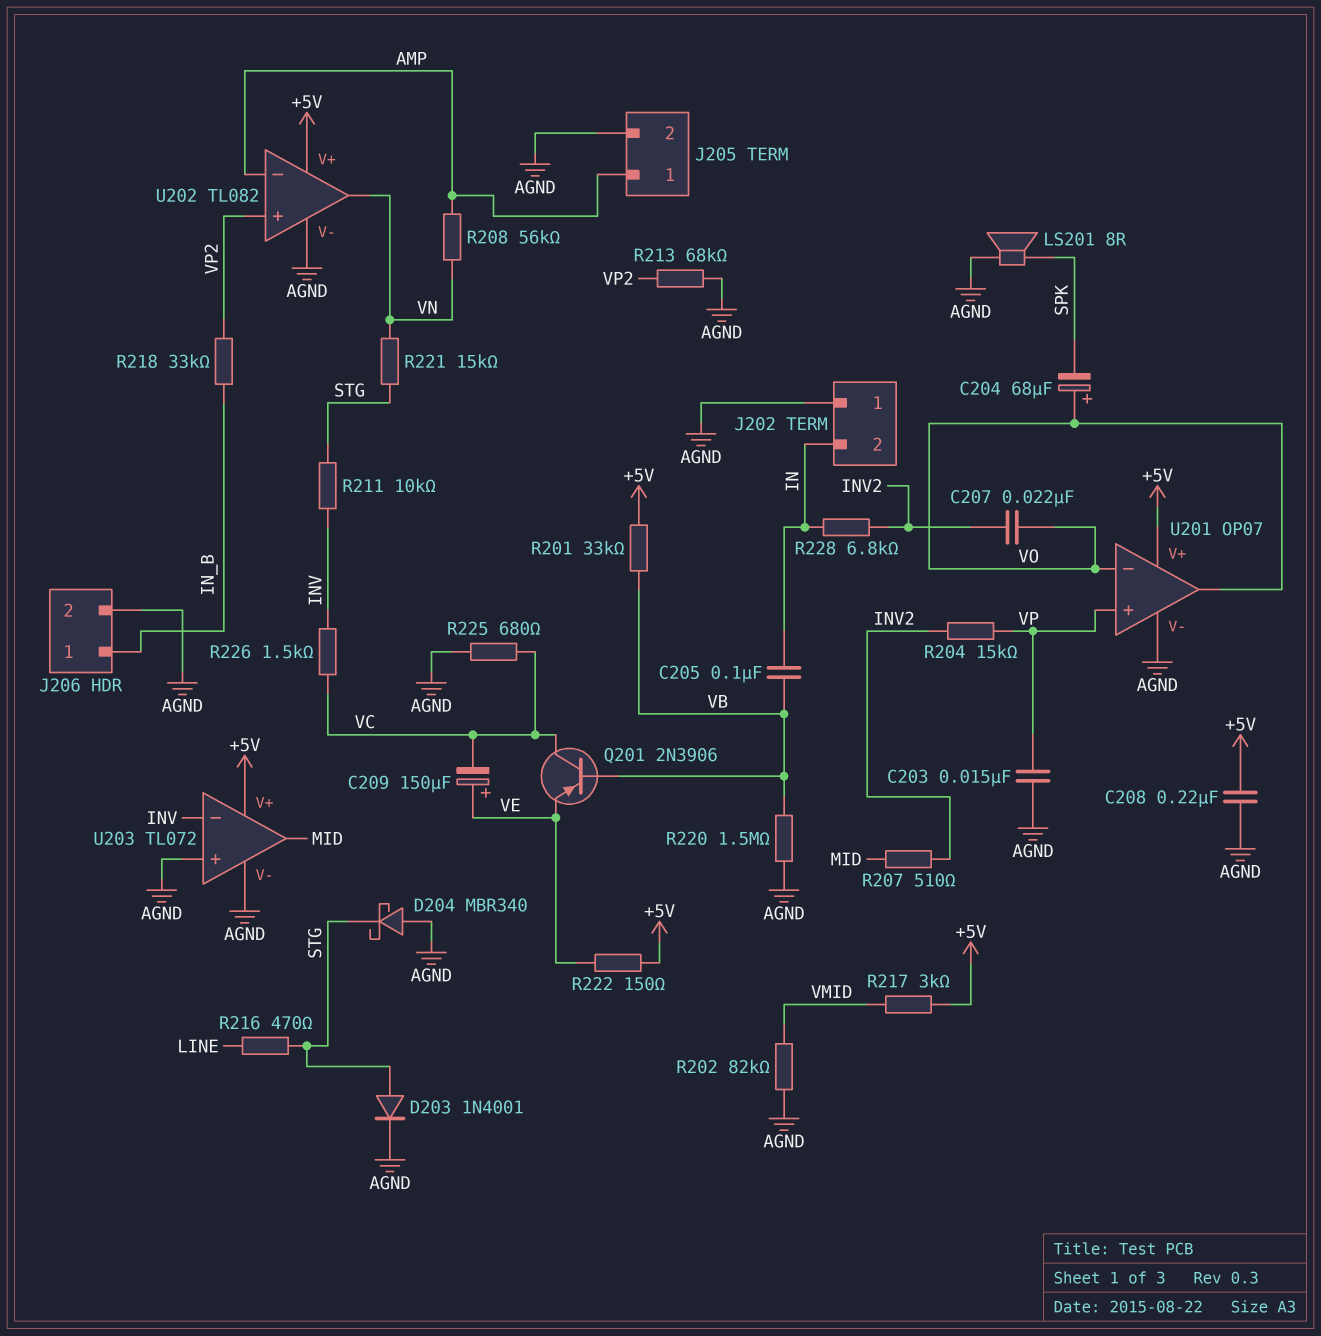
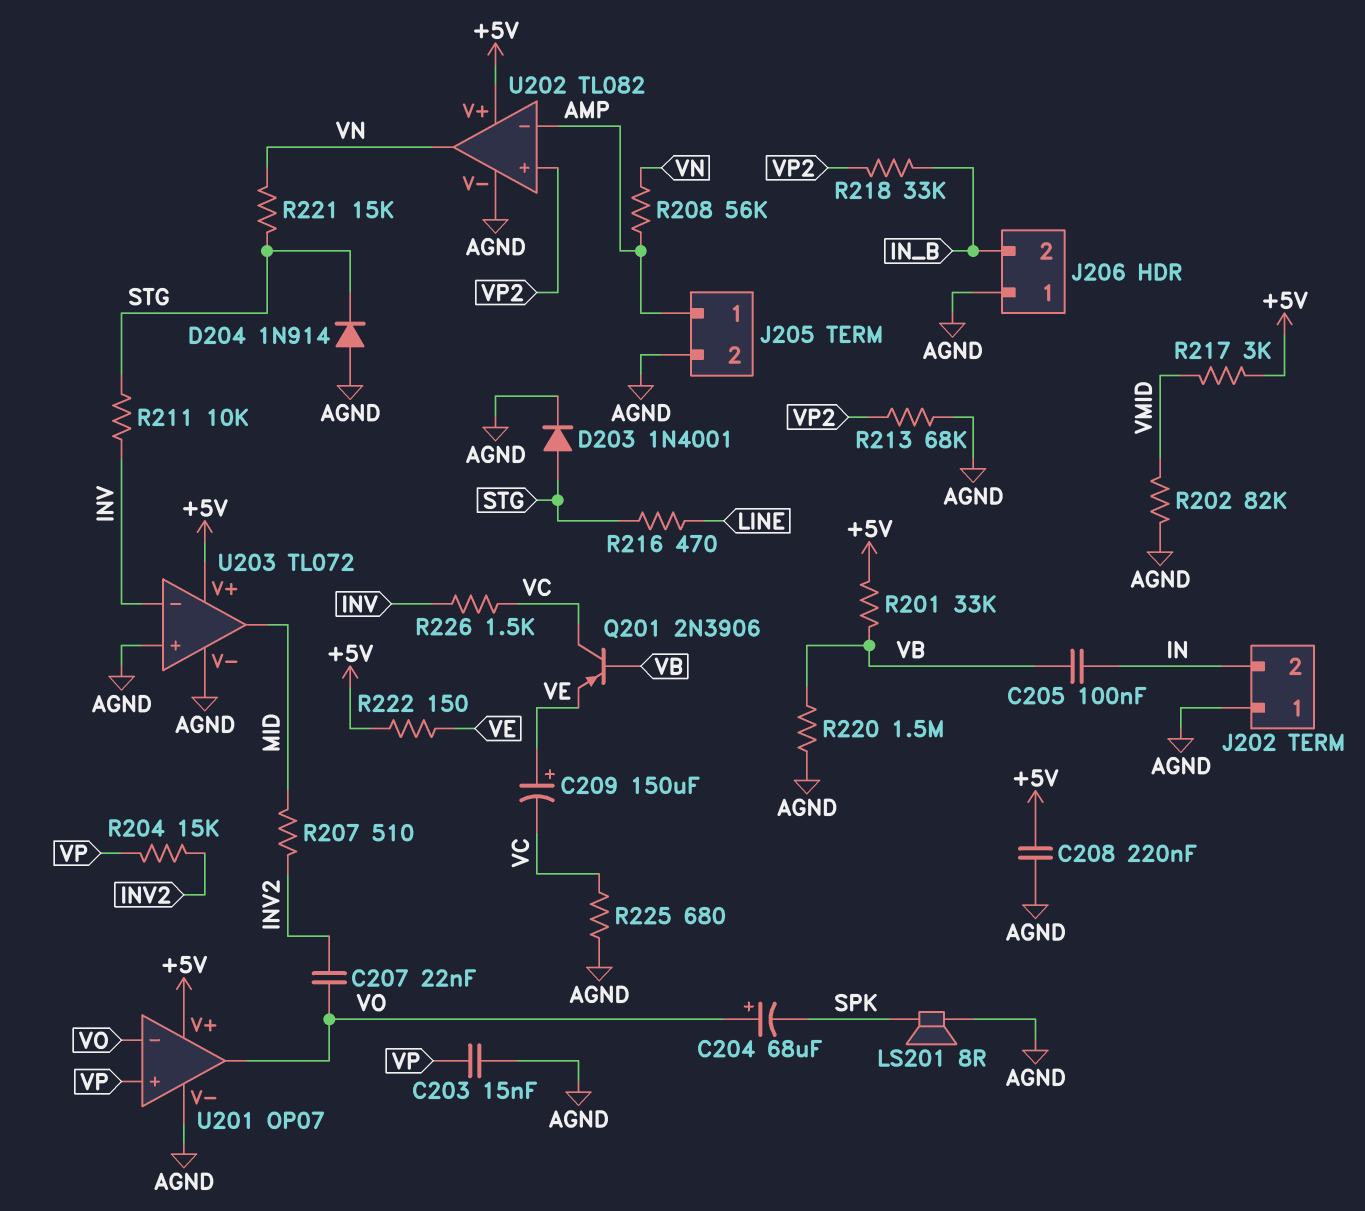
D204: schottky MBR340 (A AGND, K STG) -> diode 1N914 (A AGND, K STG)
J206 pin 1: IN_B -> AGND
J206 pin 2: AGND -> IN_B
R228: 6.8k (IN, INV2) -> none

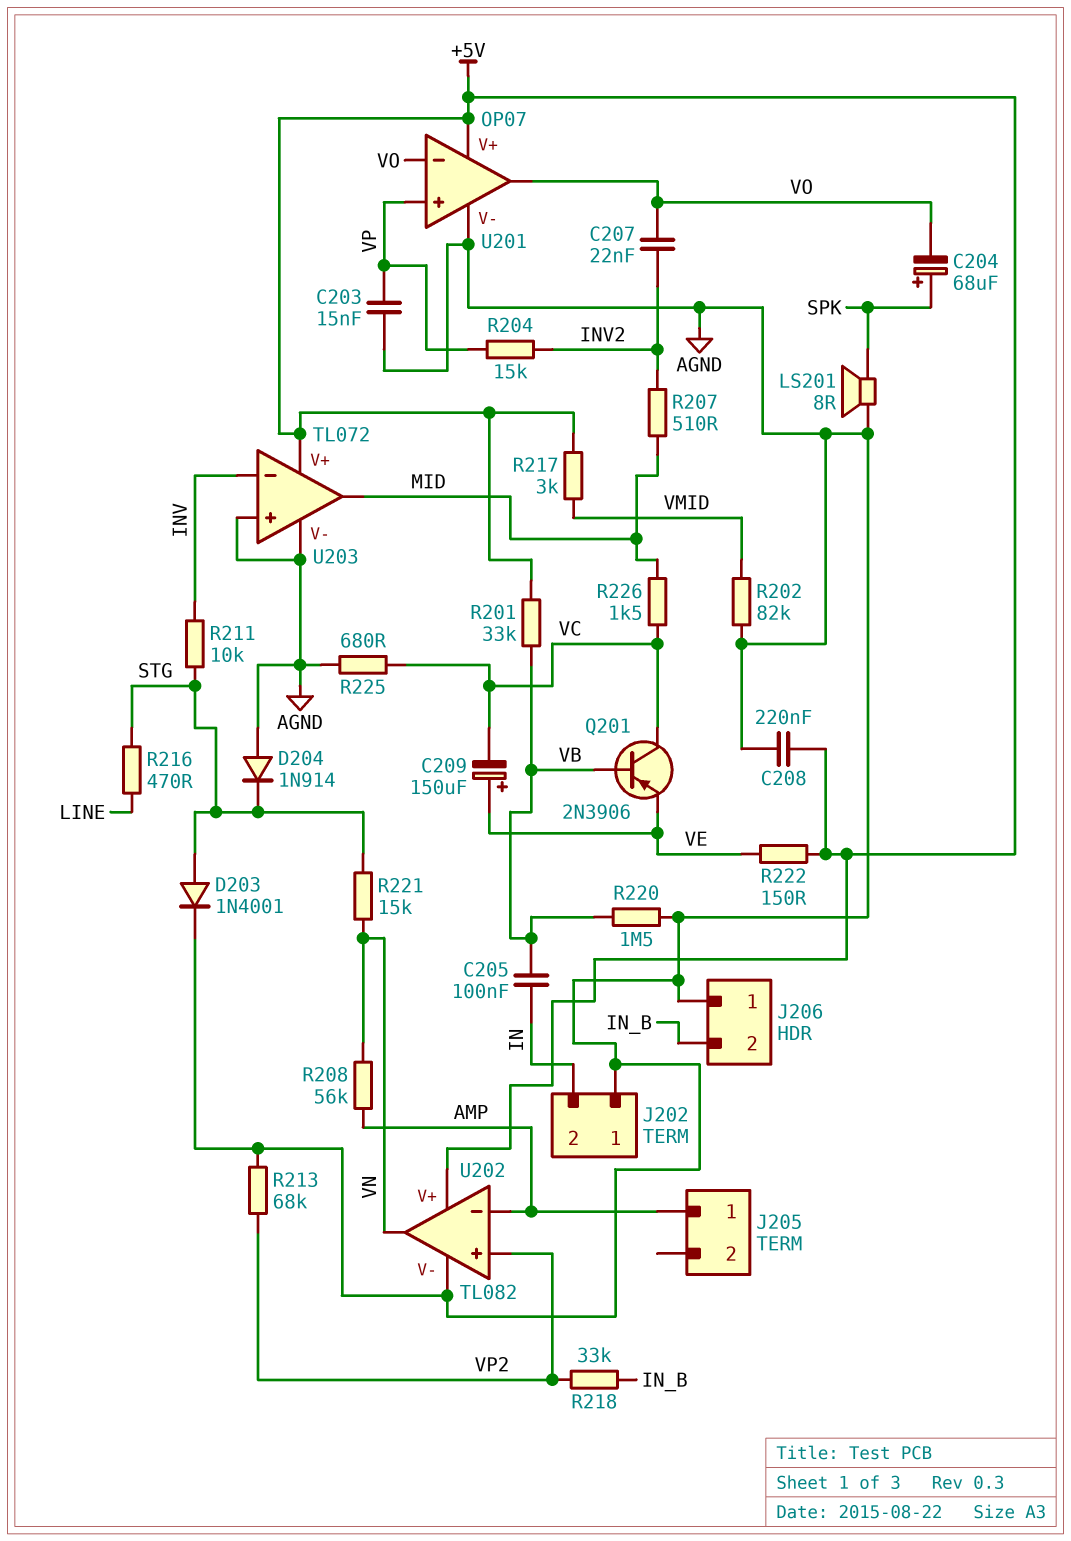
C204: 68uF (plus VO, minus SPK) -> 68uF (plus SPK, minus VO)
J205 pin 2: AGND -> none
R226: 1.5k (INV, VC) -> 1.5k (MID, VC)

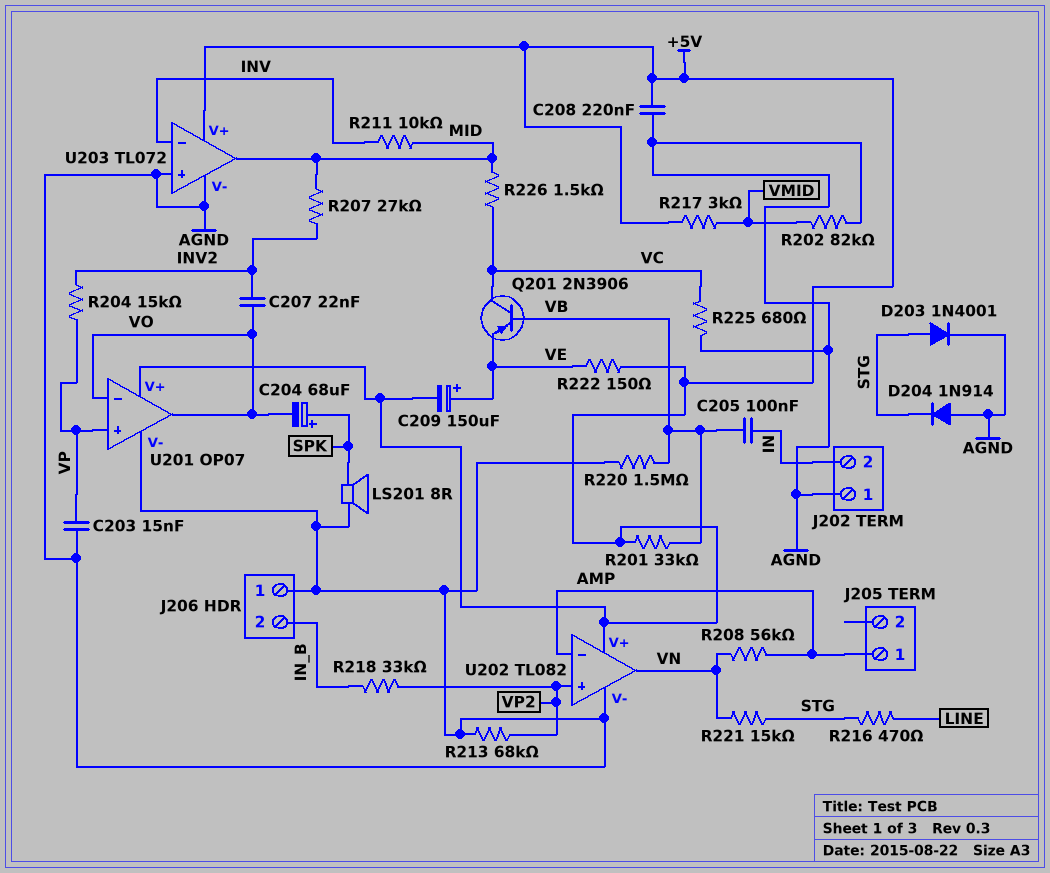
C209: 150uF (plus VE, minus VC) -> 150uF (plus VE, minus +5V)
R207: 510 (INV2, MID) -> 27k (INV2, MID)
R211: 10k (INV, STG) -> 10k (INV, MID)

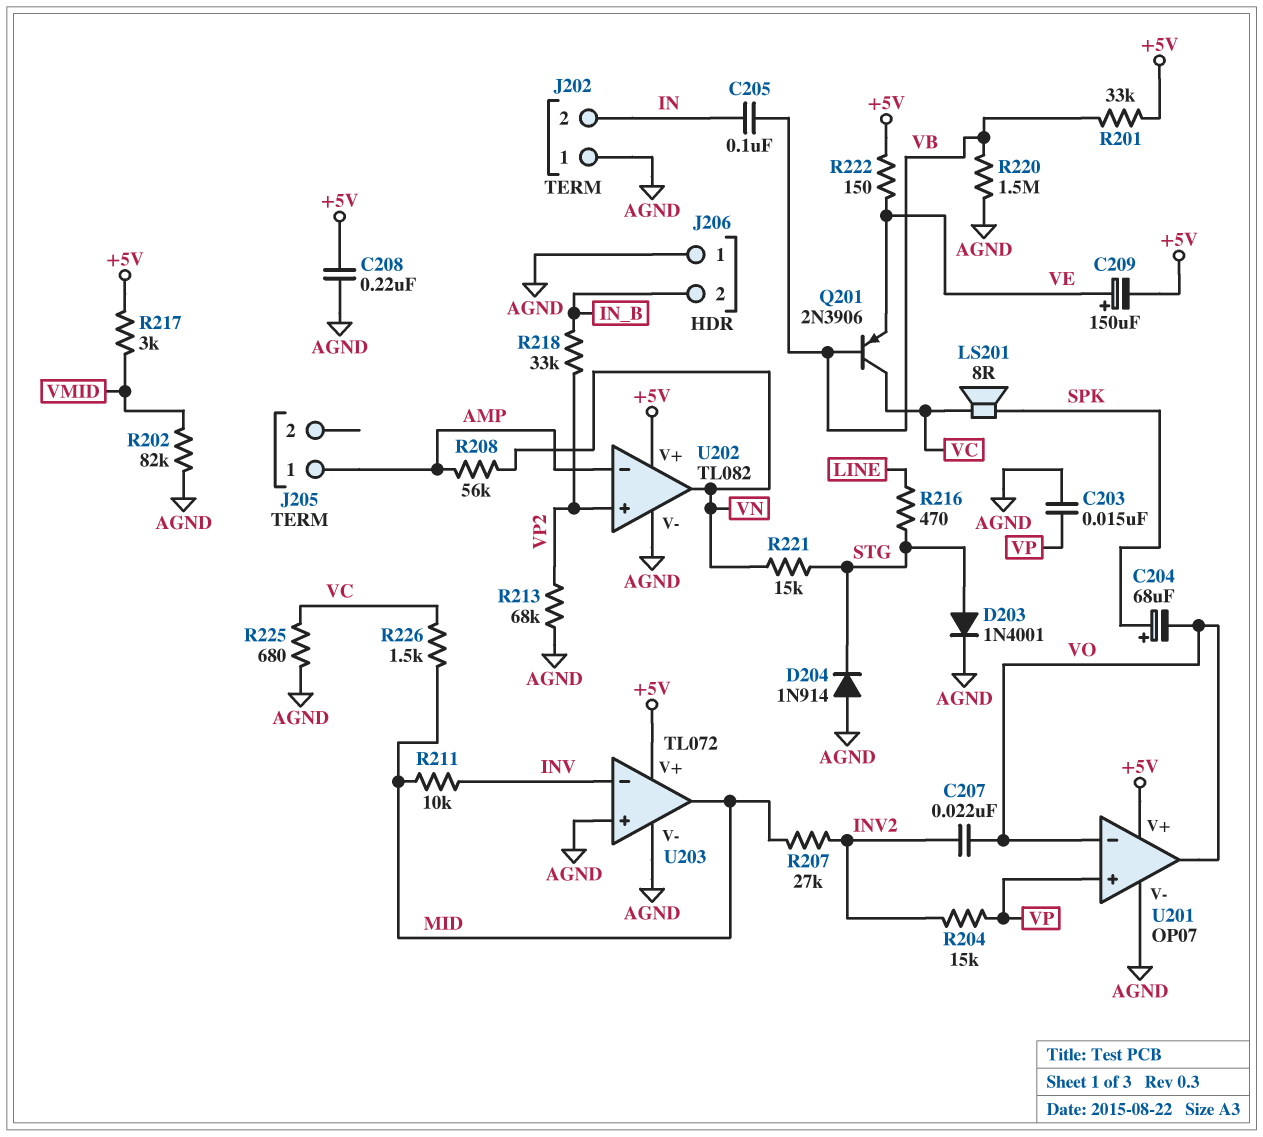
LS201: speaker 8R (AGND, SPK) -> speaker 8R (SPK, VC)

